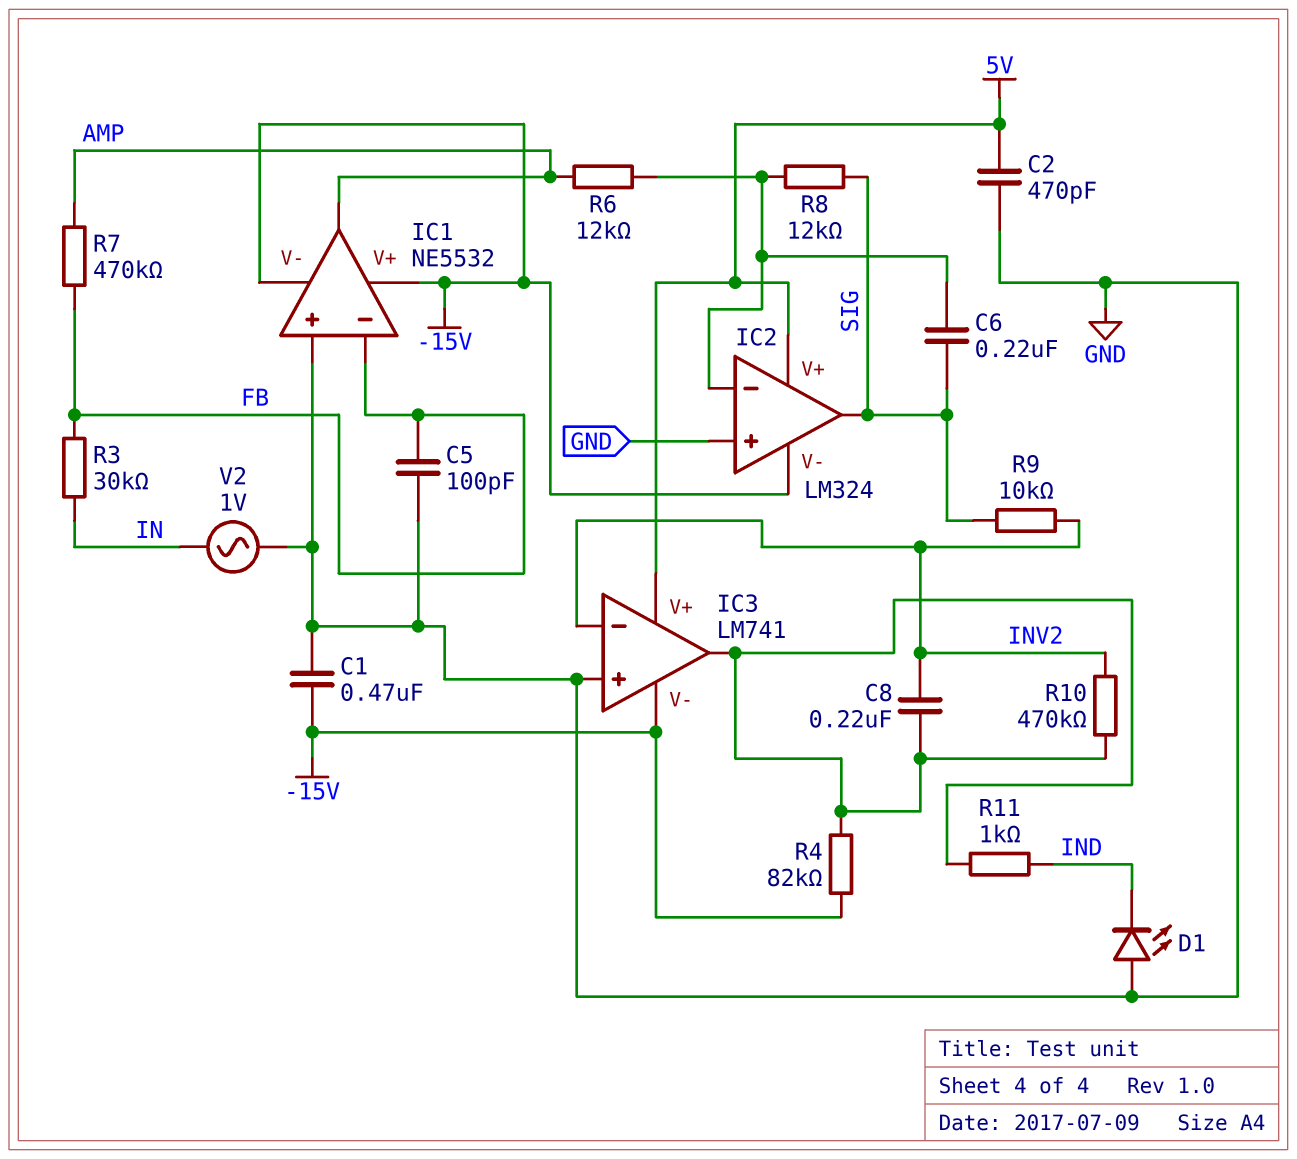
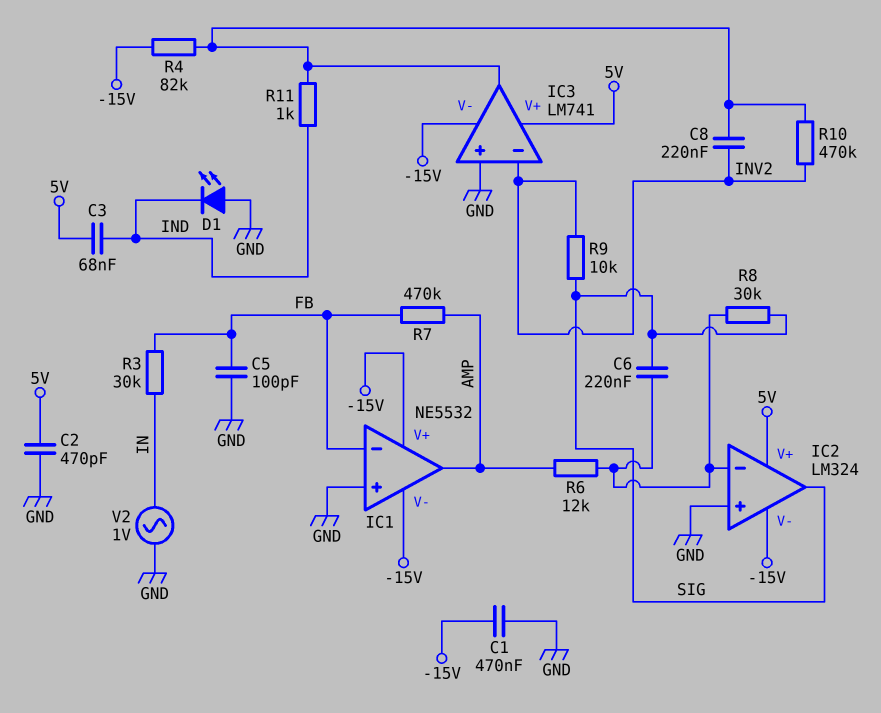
C3: none -> 68nF (5V, IND)
R8: 12k (IC2/in-, SIG) -> 30k (IC2/in-, SIG)

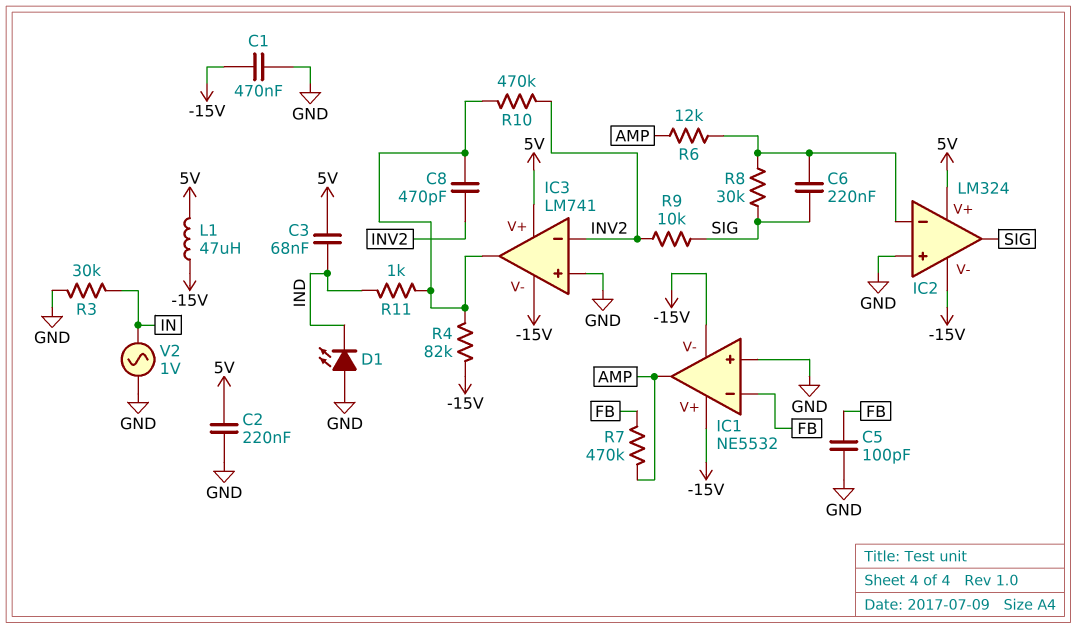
C2: 470pF (5V, GND) -> 220nF (5V, GND)
C8: 220nF (IC3/out, INV2) -> 470pF (IC3/out, INV2)
L1: none -> 47uH (-15V, 5V)
R3: 30k (FB, IN) -> 30k (GND, IN)

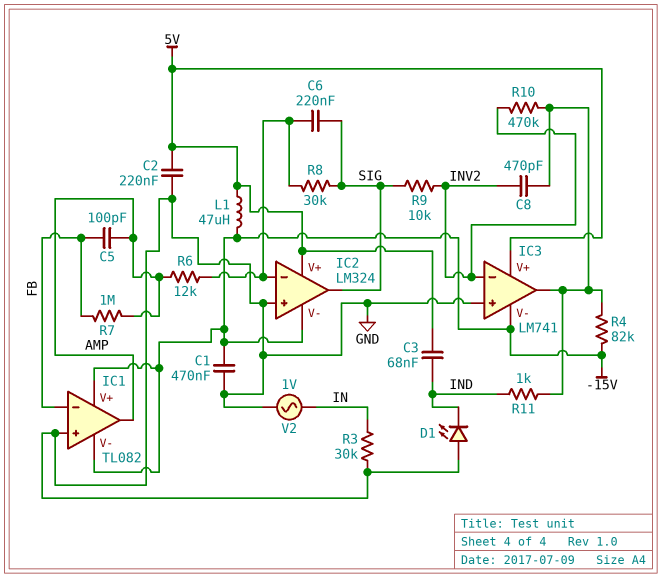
C5: 100pF (FB, GND) -> 100pF (AMP, FB)
IC1: NE5532 -> TL082
R7: 470k (AMP, FB) -> 1M (AMP, FB)

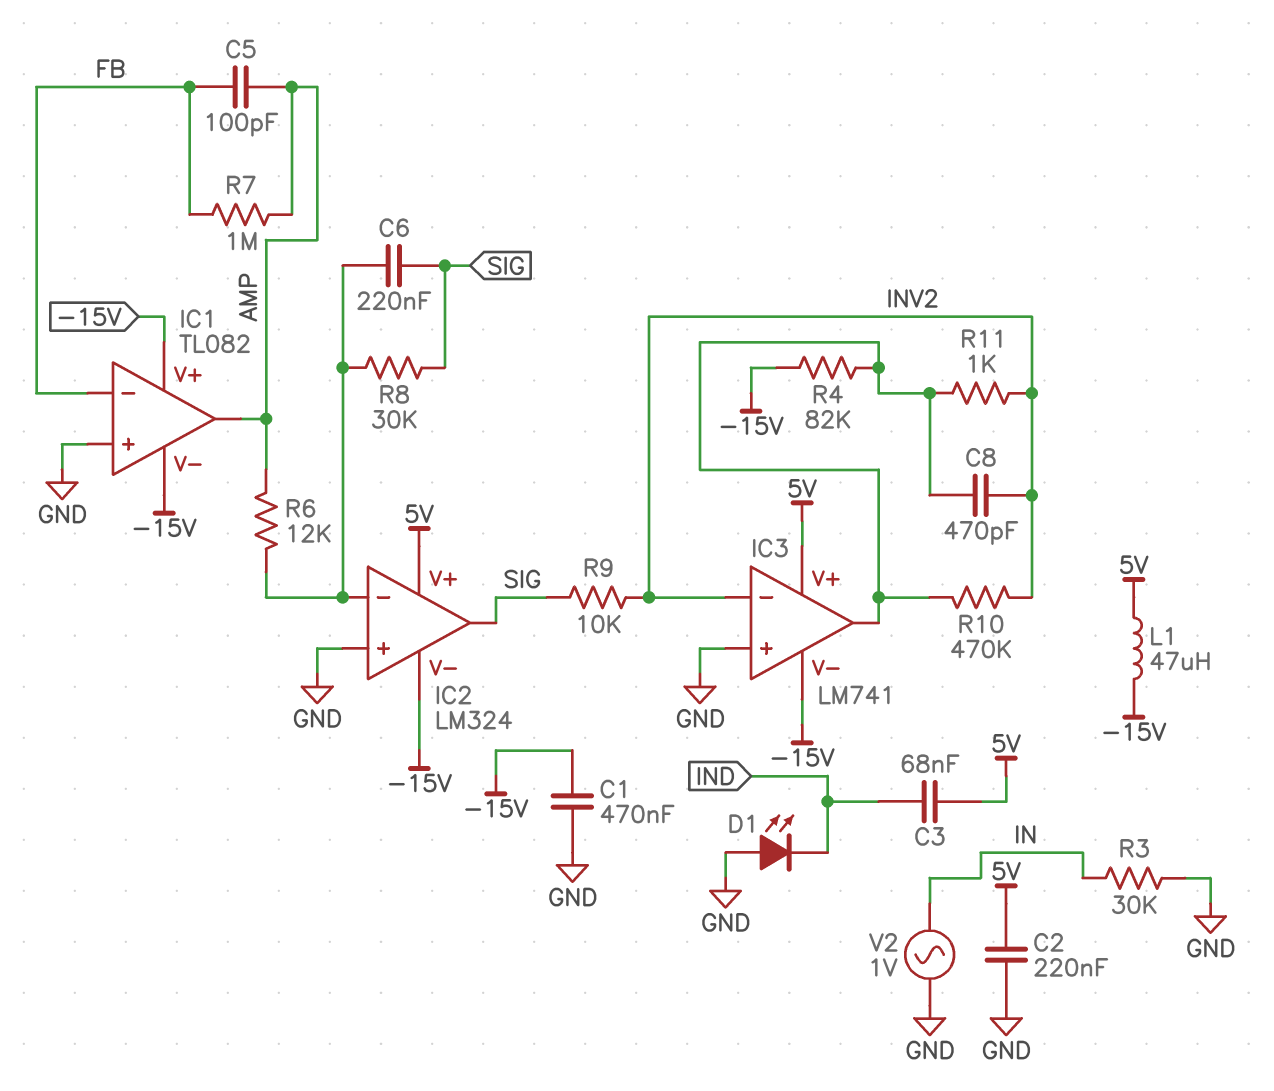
R11: 1k (IC3/out, IND) -> 1k (IC3/out, INV2)

